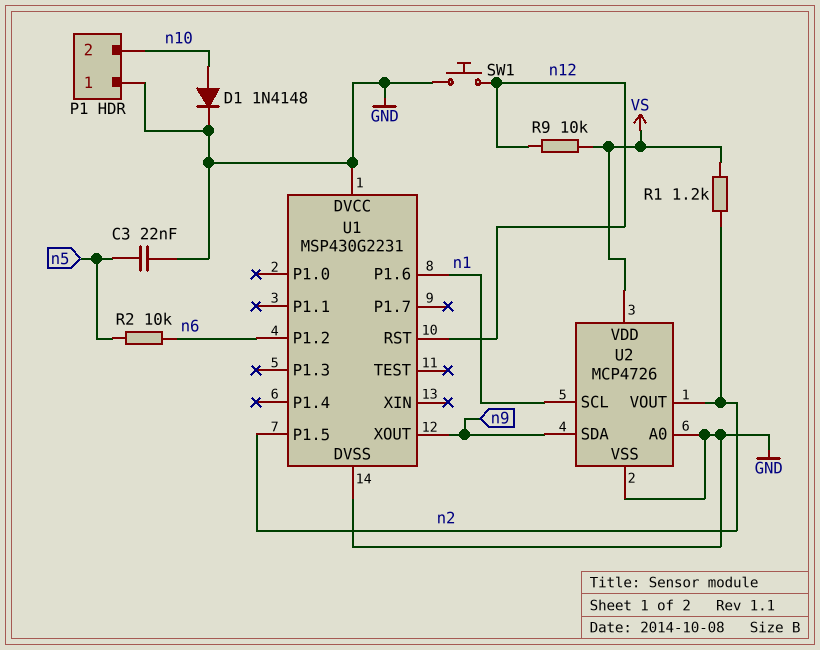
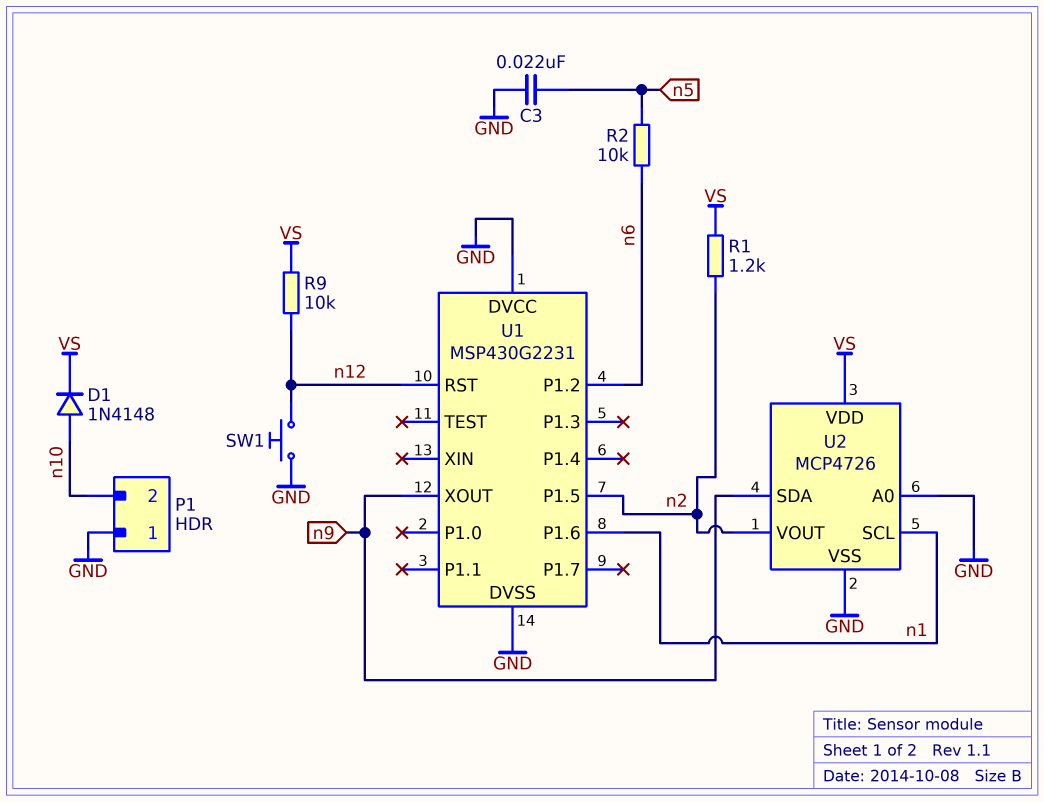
D1: diode 1N4148 (A n10, K GND) -> diode 1N4148 (A n10, K VS)

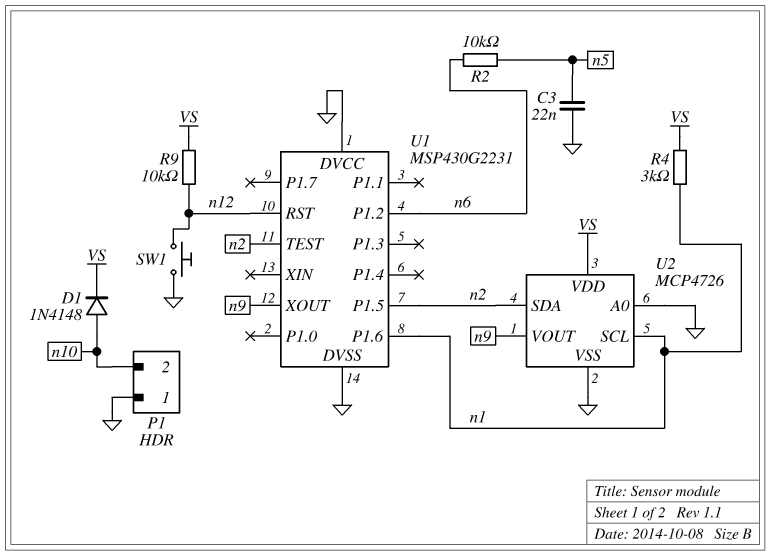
R1: 1.2k (VS, n2) -> none
R4: none -> 3k (VS, n1)
U1 pin TEST: none -> n2
U2 pin SDA: n9 -> n2
U2 pin VOUT: n2 -> n9

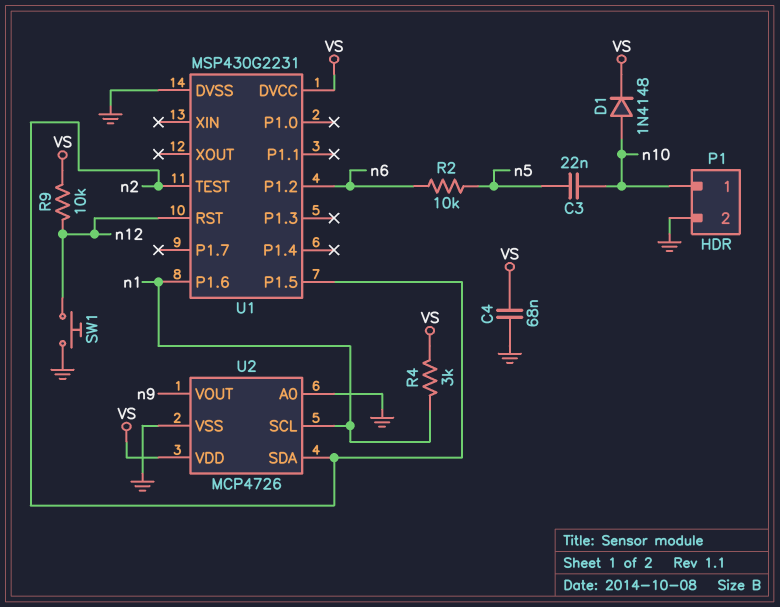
C3: 22nF (GND, n5) -> 22nF (n5, n10)
C4: none -> 68nF (GND, VS)
P1 pin 1: GND -> n10
P1 pin 2: n10 -> GND
U1 pin DVCC: GND -> VS
U1 pin XOUT: n9 -> none

